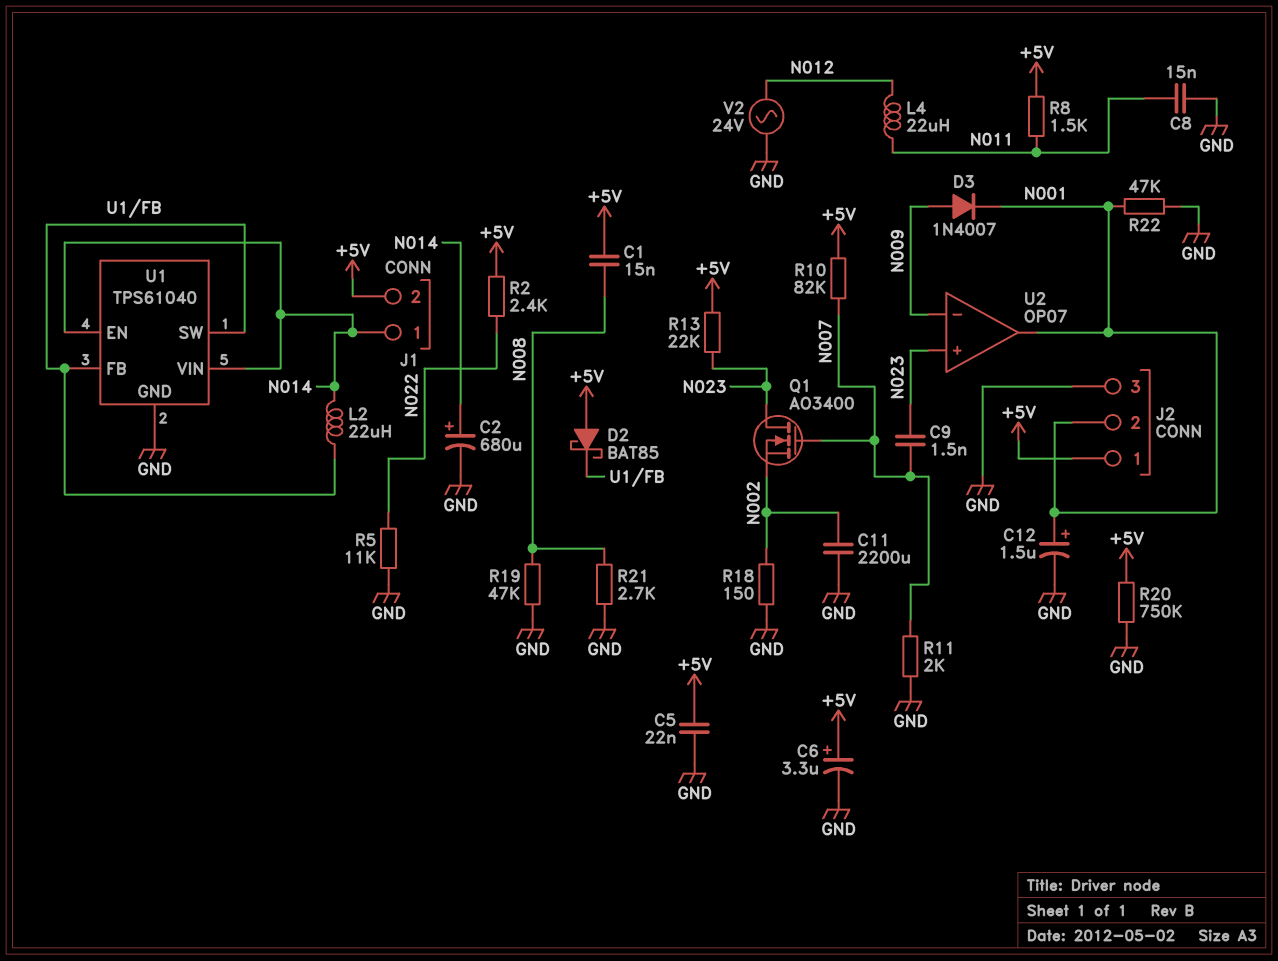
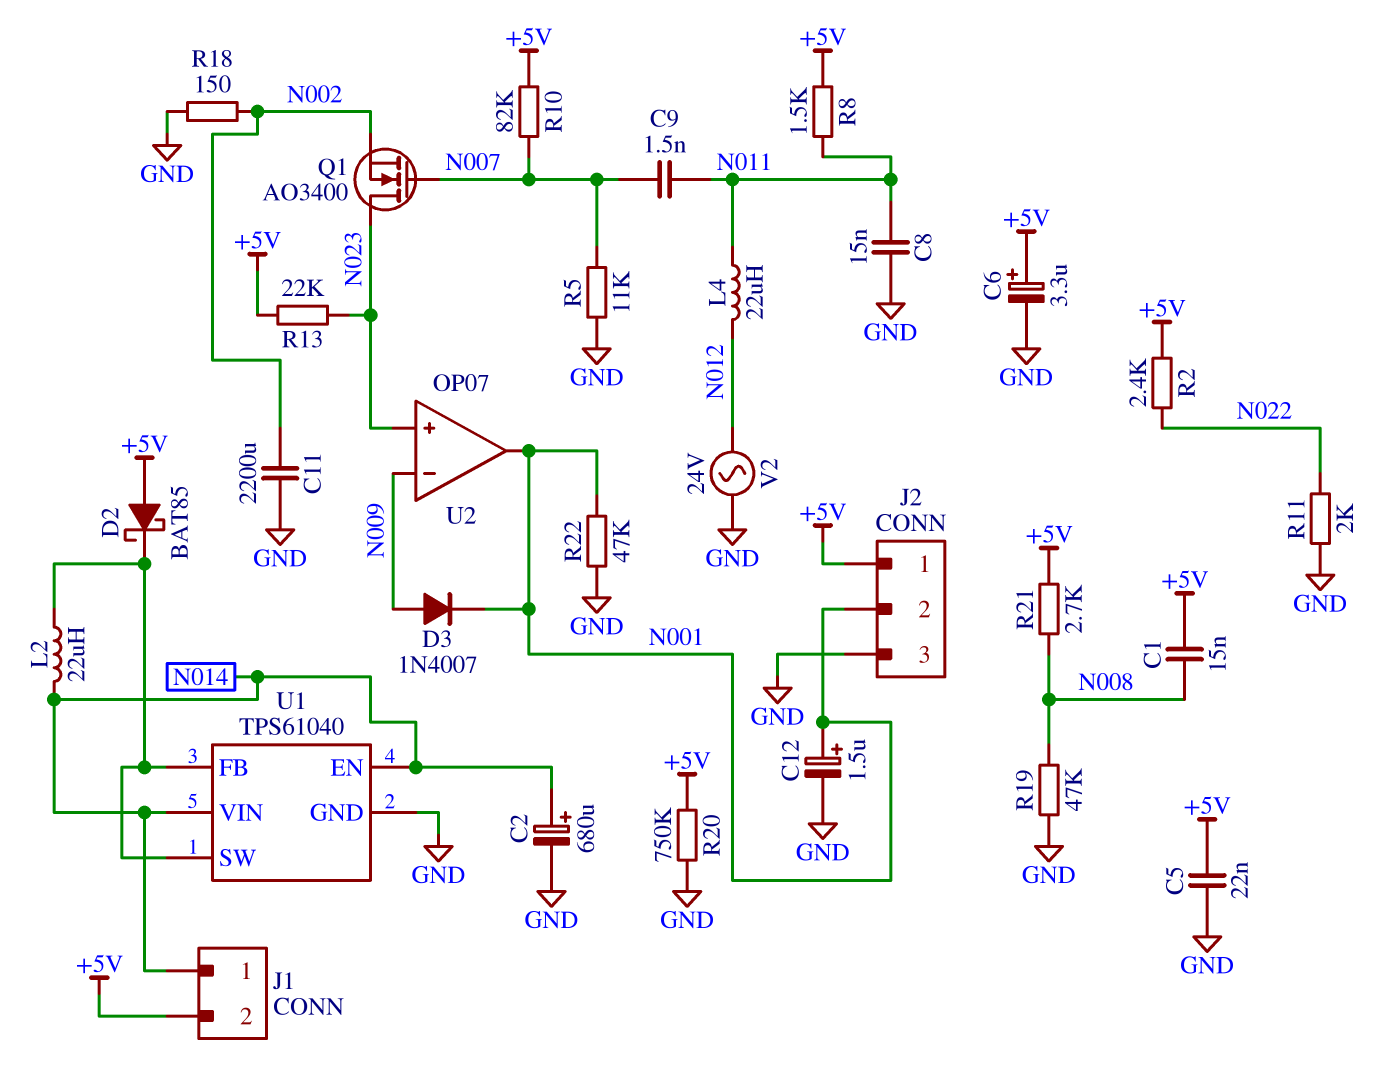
C9: 1.5nF (N007, N023) -> 1.5nF (N007, N011)
R5: 11k (GND, N022) -> 11k (GND, N007)
R11: 2k (GND, N007) -> 2k (GND, N022)
R21: 2.7k (GND, N008) -> 2.7k (+5V, N008)

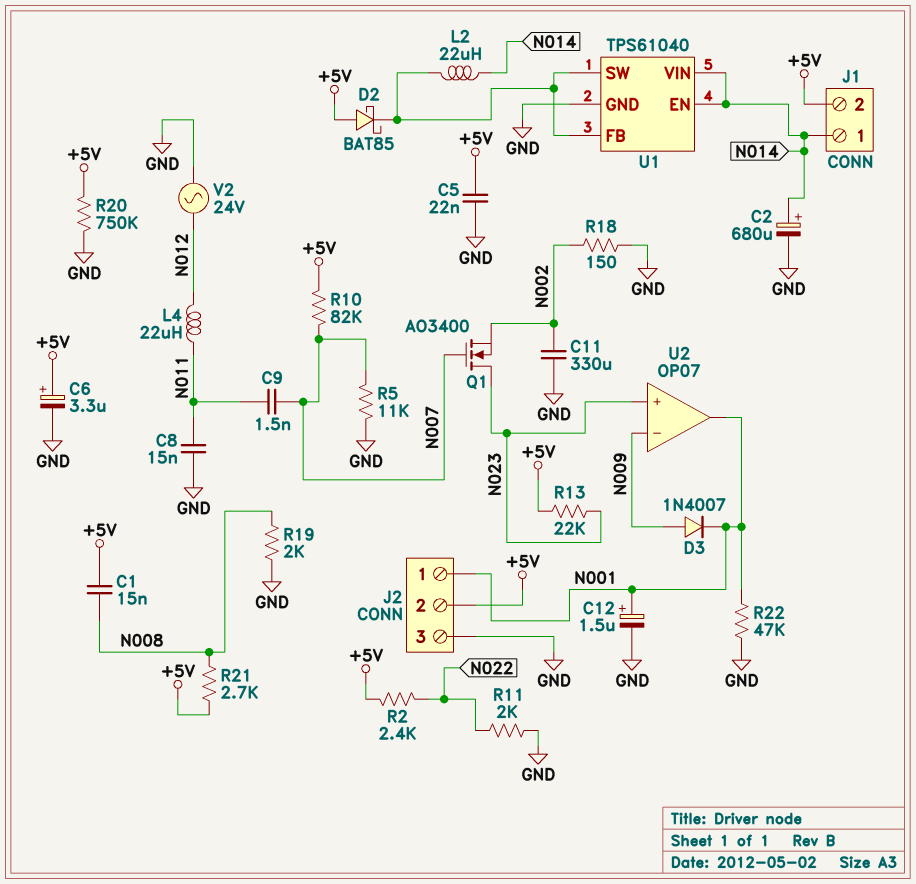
C11: 2200uF (GND, N002) -> 330uF (GND, N002)
J2 pin 1: +5V -> N001
J2 pin 2: N001 -> +5V
R8: 1.5k (+5V, N011) -> none
R19: 47k (GND, N008) -> 2k (GND, N008)

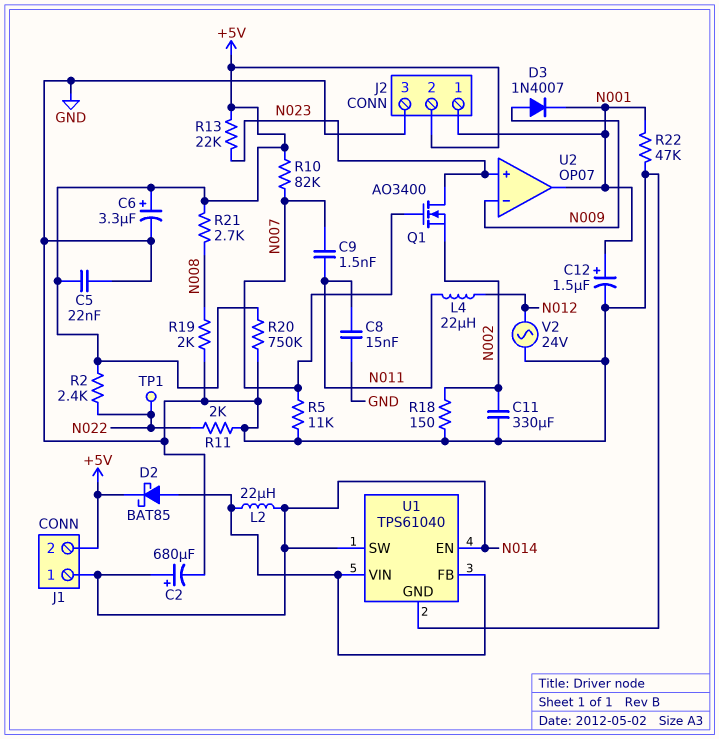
C1: 15nF (+5V, N008) -> none
D2: schottky BAT85 (A +5V, K U1/FB) -> schottky BAT85 (A U1/FB, K +5V)
TP1: none -> test point (N022)
U1 pin SW: U1/FB -> N014
U1 pin VIN: N014 -> U1/FB

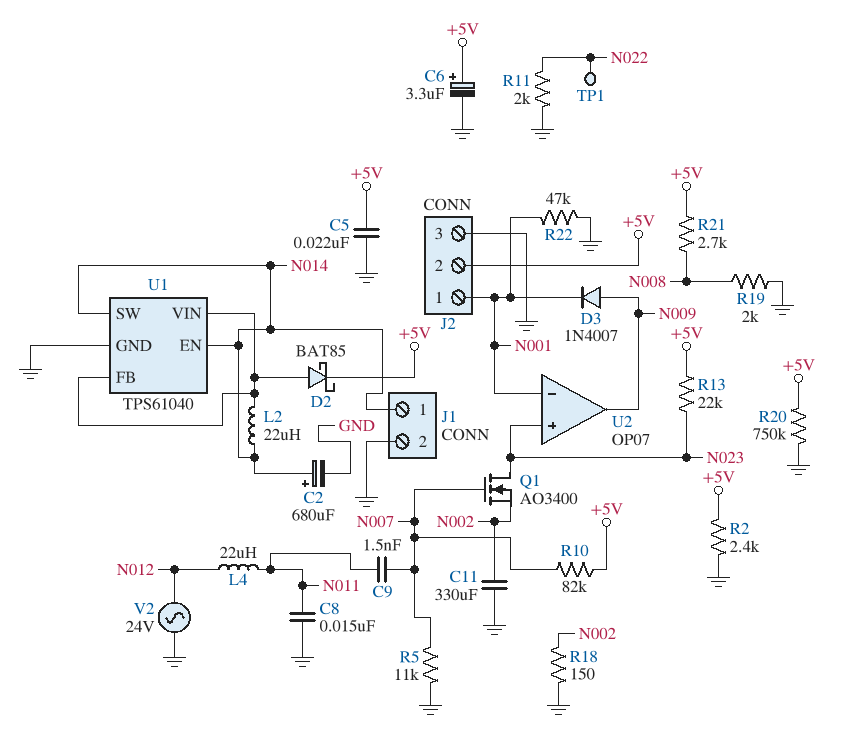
C12: 1.5uF (plus N001, minus GND) -> none
J1 pin 2: +5V -> GND
R2: 2.4k (+5V, N022) -> 2.4k (+5V, GND)
U2 pin in-: N009 -> N001
U2 pin out: N001 -> N009

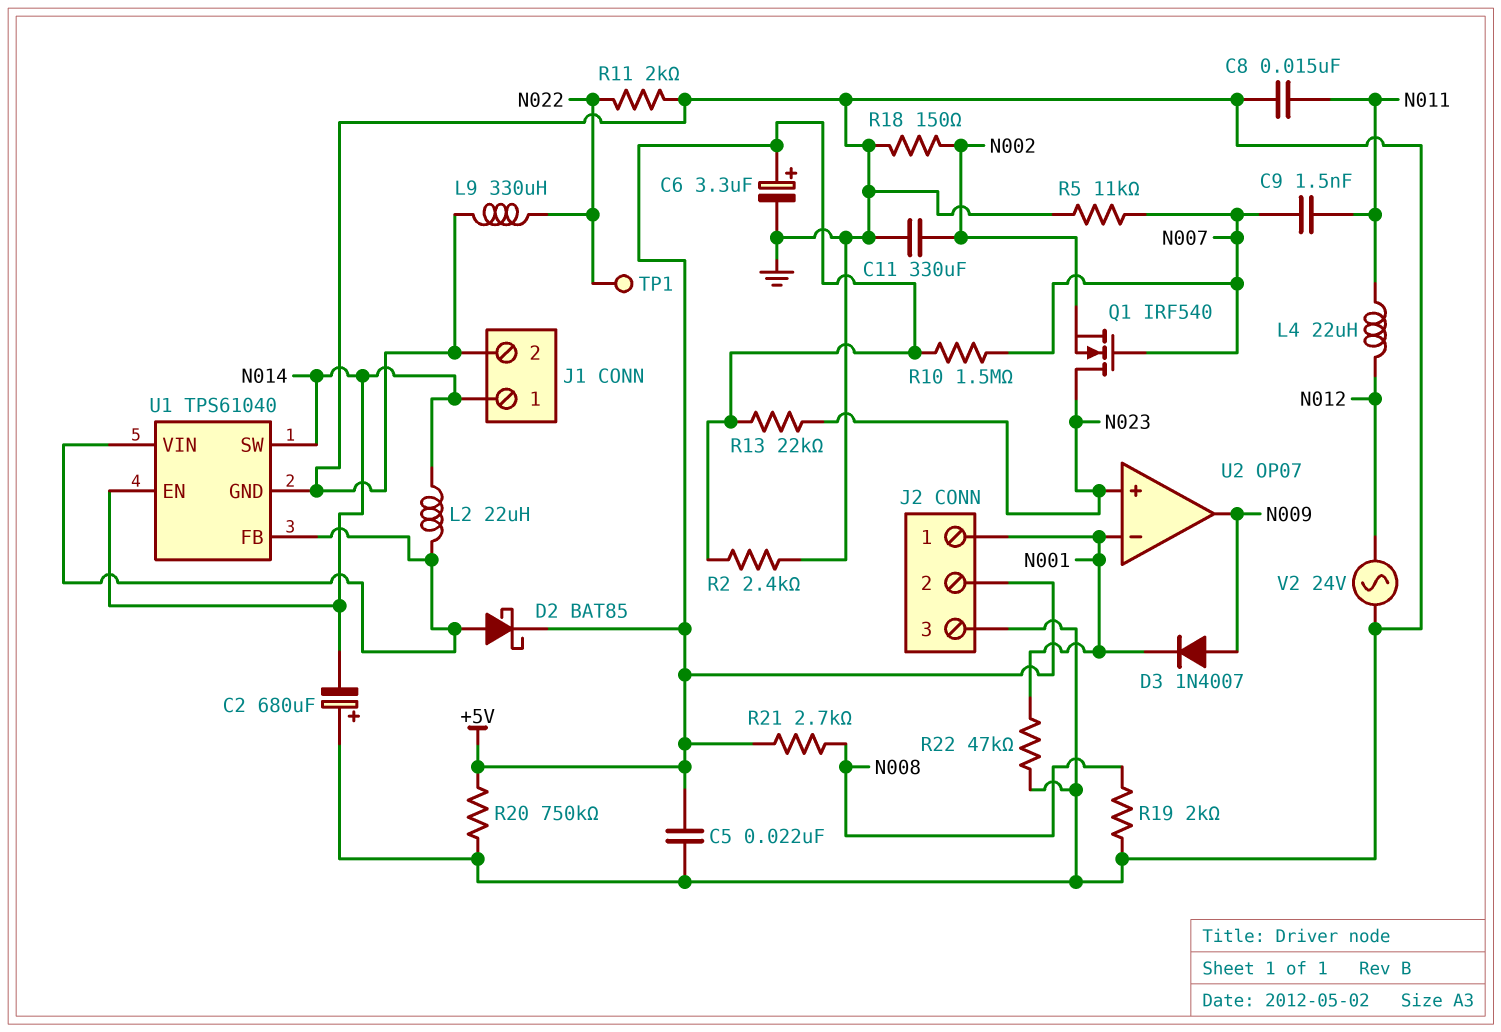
C2: 680uF (plus N014, minus GND) -> 680uF (plus GND, minus N014)
L9: none -> 330uH (GND, N022)
Q1: NMOS AO3400 (G N007, D N023, S N002) -> NMOS IRF540 (G N007, D N023, S N002)
R10: 82k (+5V, N007) -> 1.5M (+5V, N007)

